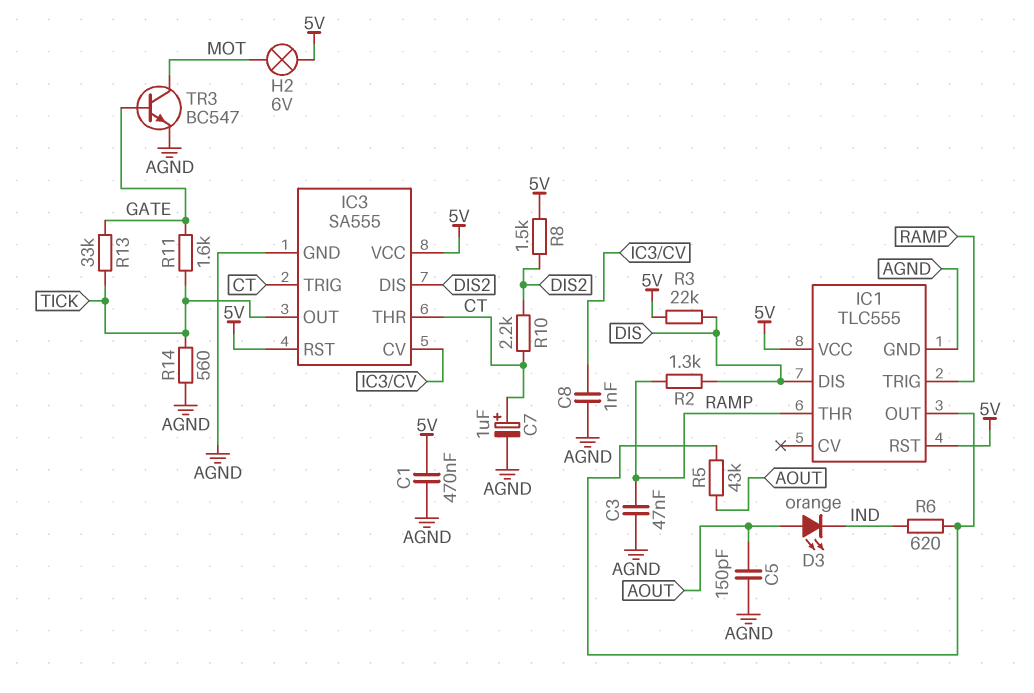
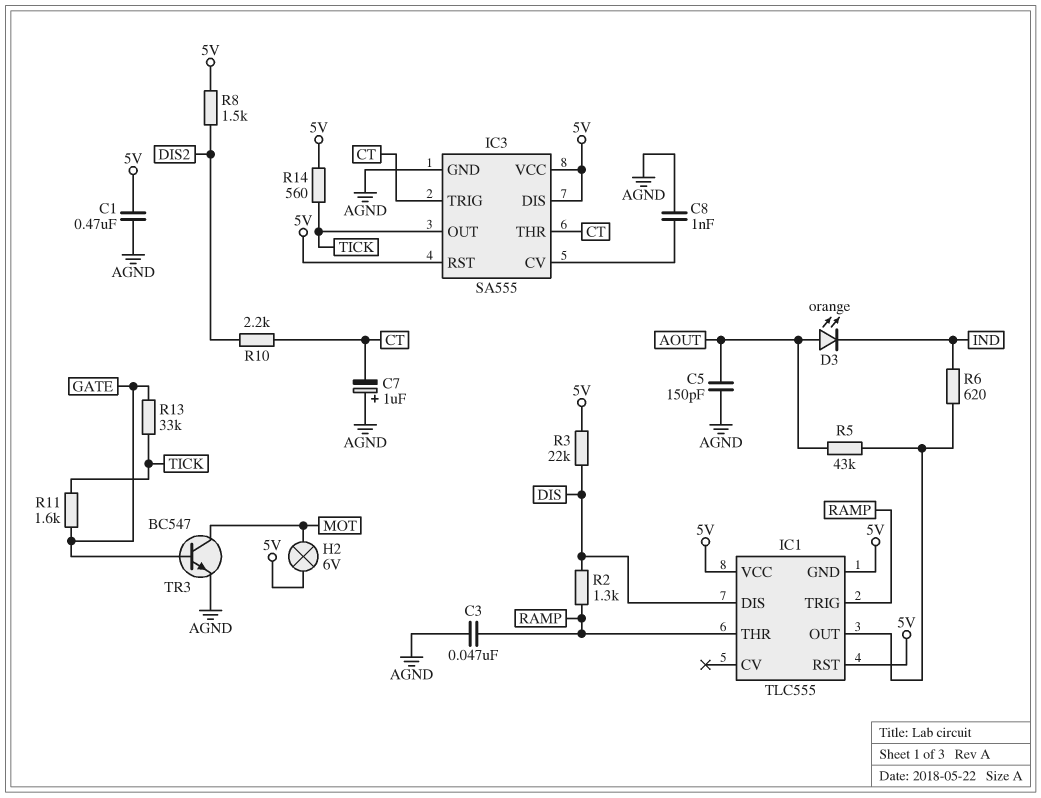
C7: 1uF (plus CT, minus AGND) -> 1uF (plus AGND, minus CT)
IC1 pin GND: AGND -> 5V
IC3 pin DIS: DIS2 -> 5V
R14: 560 (AGND, TICK) -> 560 (5V, TICK)

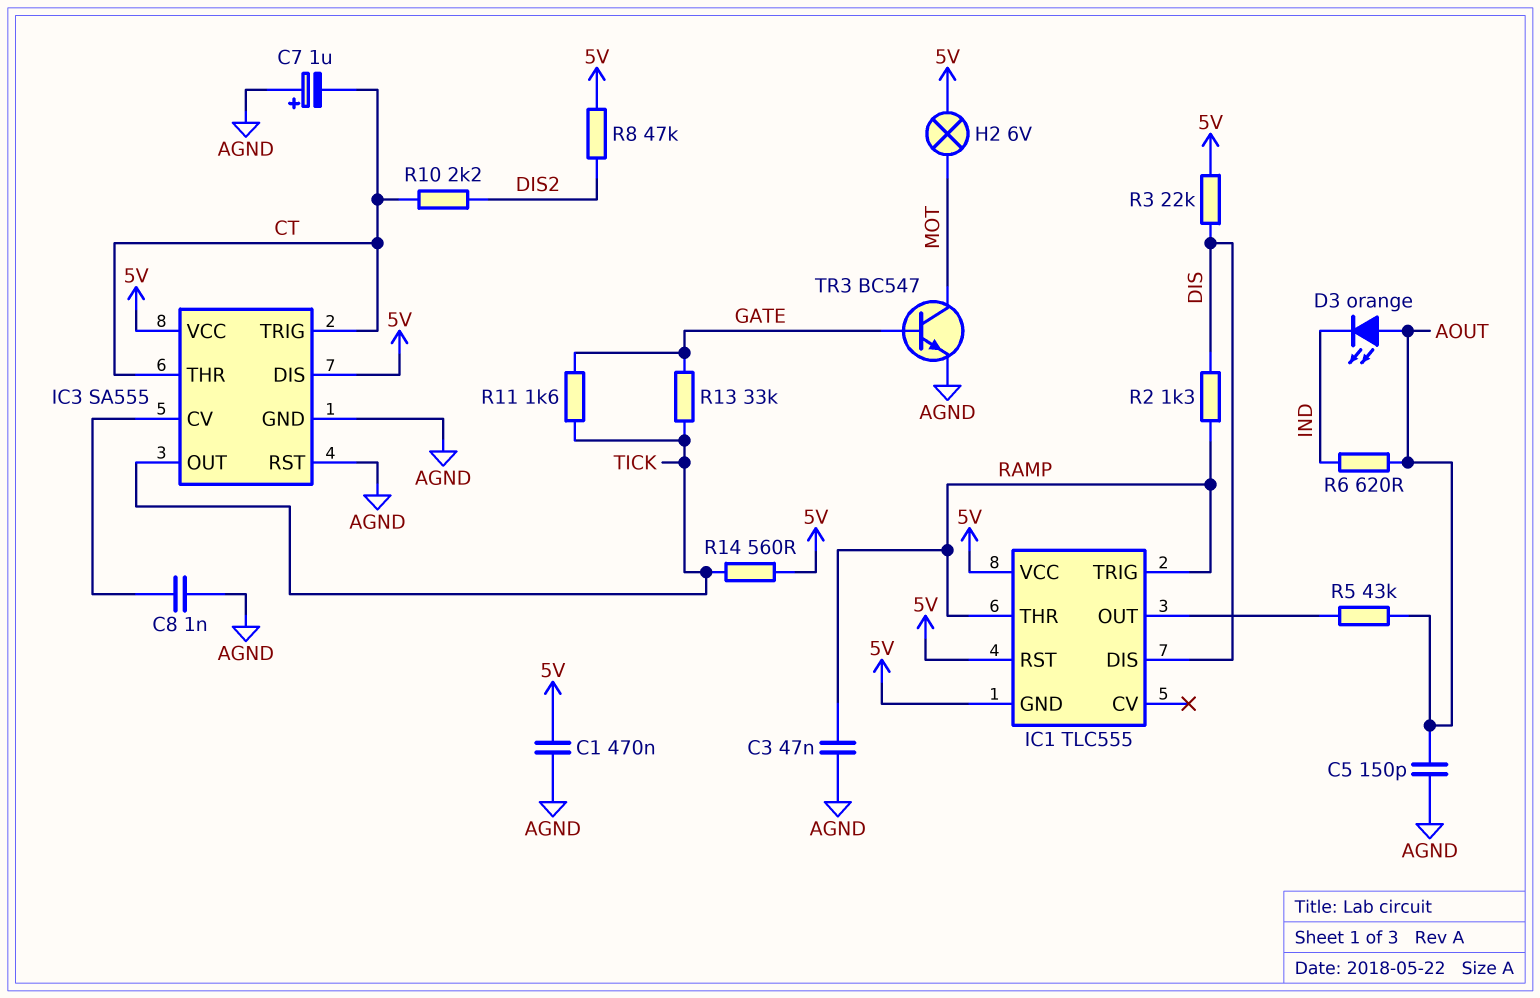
IC3 pin RST: 5V -> AGND
R6: 620 (IC1/OUT, IND) -> 620 (AOUT, IND)
R8: 1.5k (5V, DIS2) -> 47k (5V, DIS2)

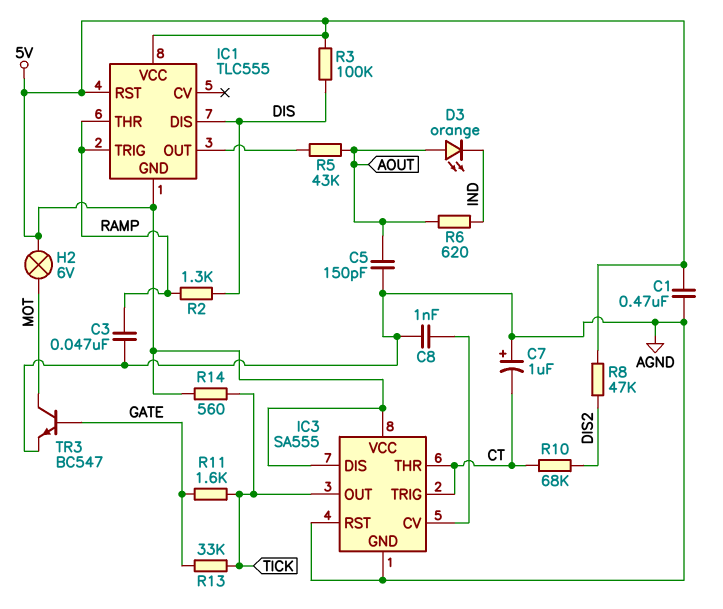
R3: 22k (5V, DIS) -> 100k (5V, DIS)
R10: 2.2k (CT, DIS2) -> 68k (CT, DIS2)

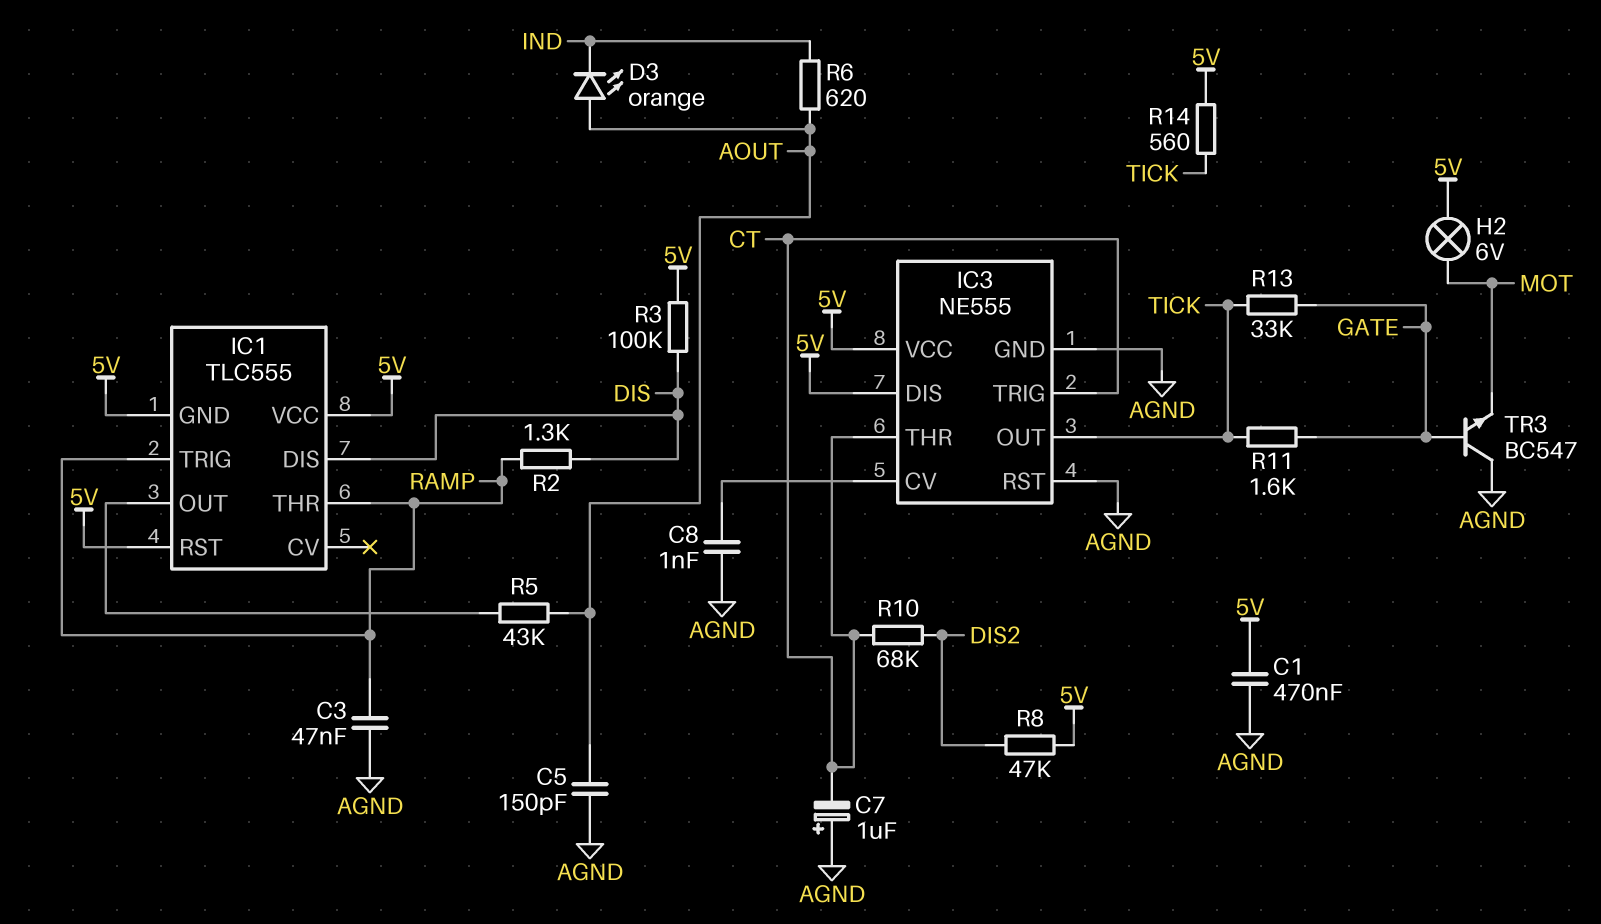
IC3: SA555 -> NE555
TR3: NPN BC547 (B GATE, C MOT, E AGND) -> NPN BC547 (B GATE, C AGND, E MOT)

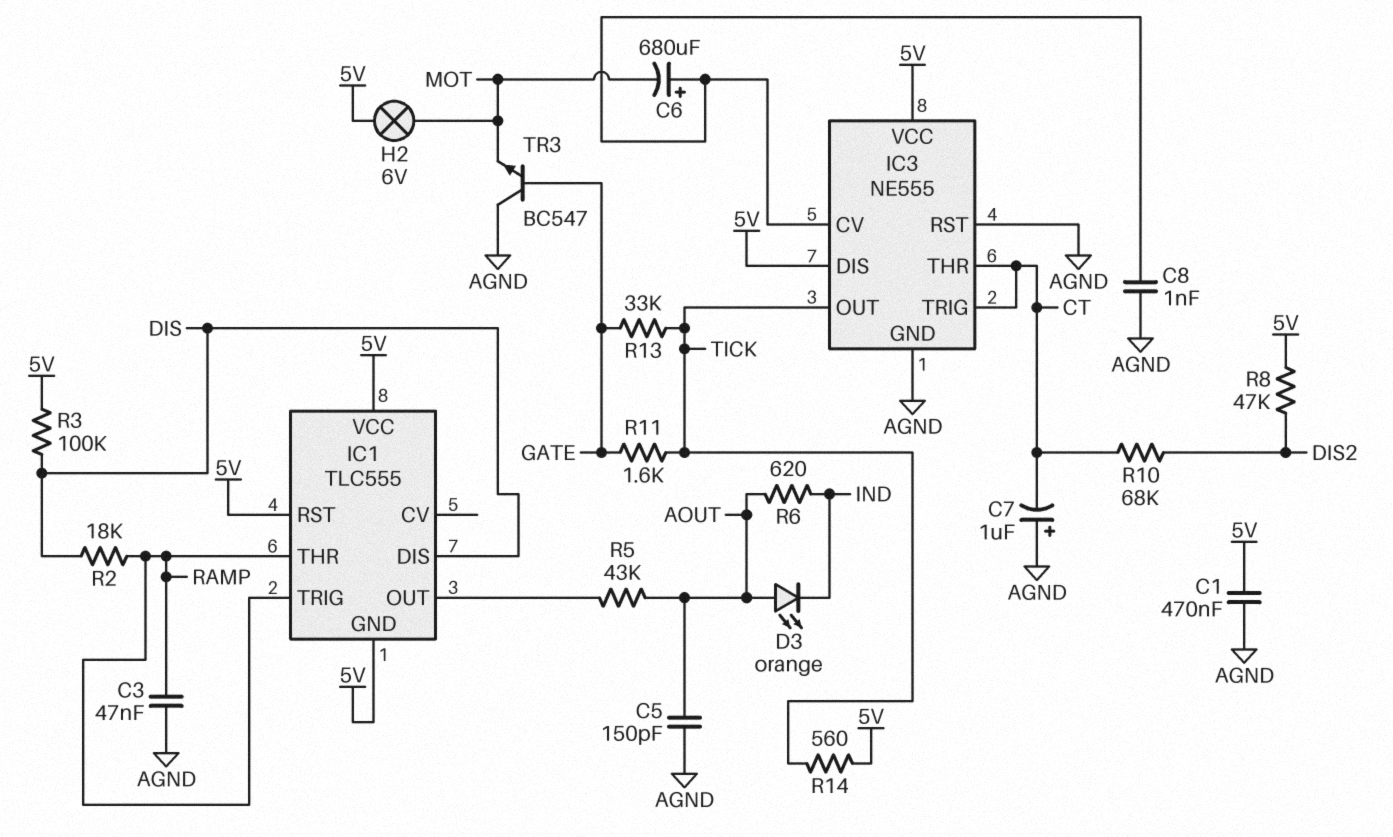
C6: none -> 680uF (plus IC3/CV, minus MOT)
R2: 1.3k (DIS, RAMP) -> 18k (DIS, RAMP)

